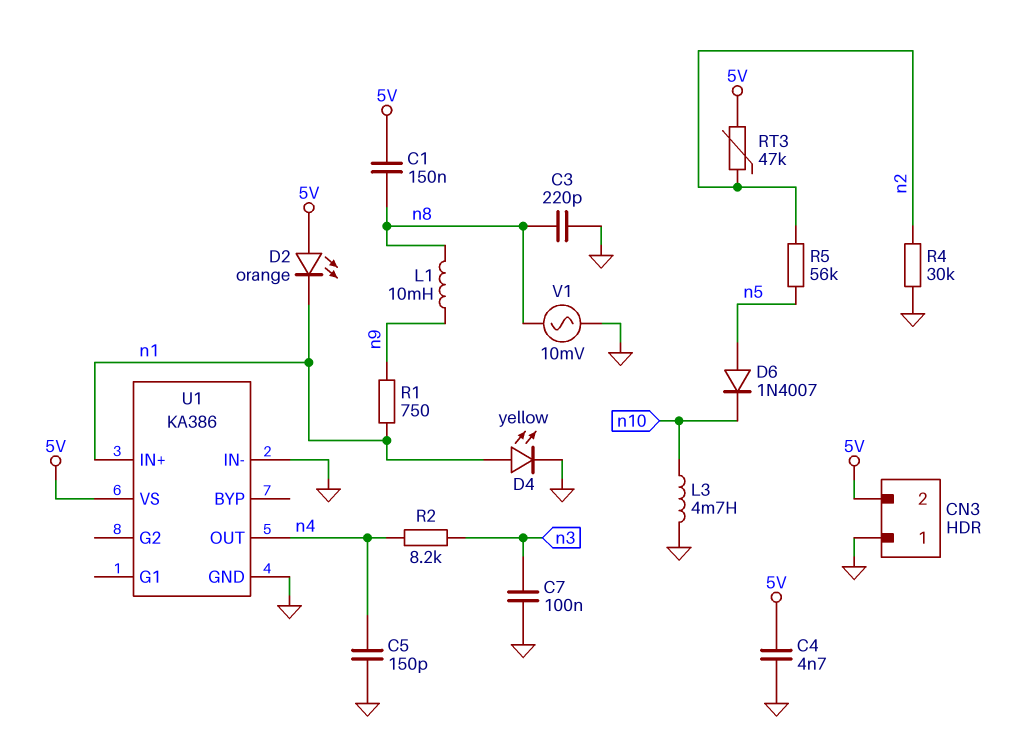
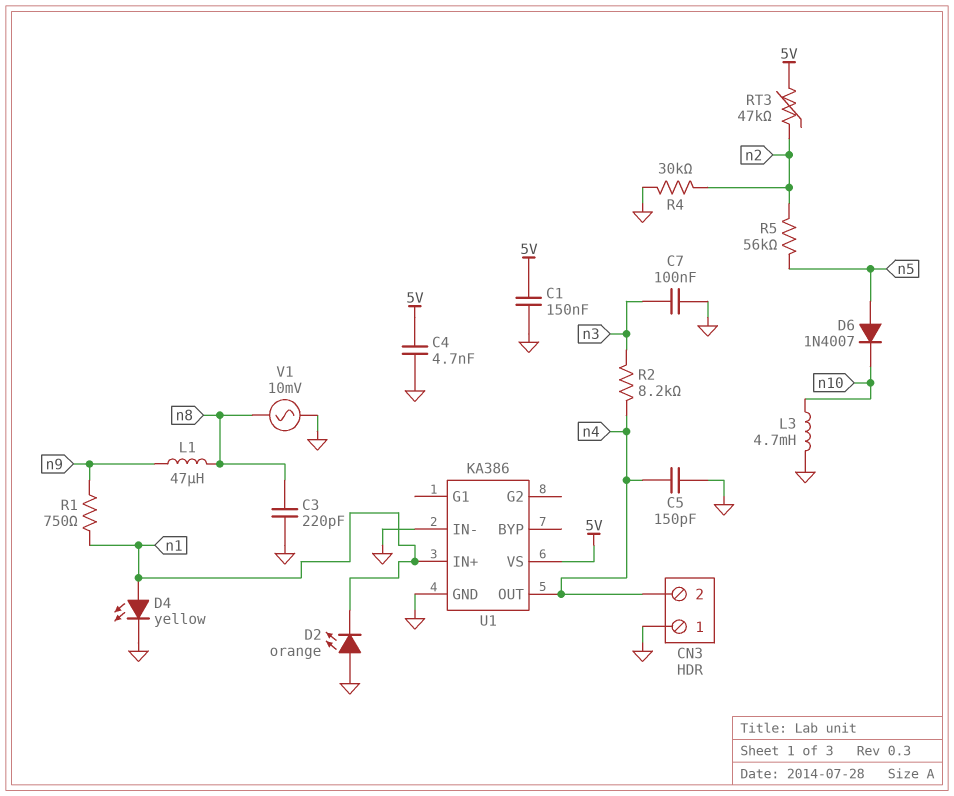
C1: 150nF (5V, n8) -> 150nF (5V, GND)
CN3 pin 2: 5V -> n4
D2: LED orange (A 5V, K n1) -> LED orange (A GND, K n1)
L1: 10mH (n8, n9) -> 47uH (n8, n9)

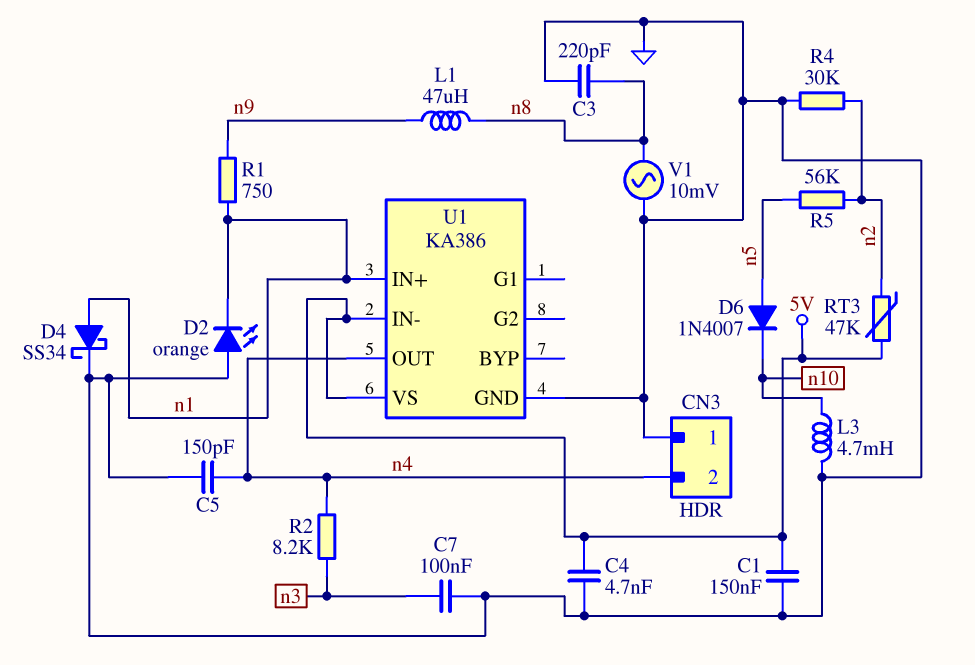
D4: LED yellow (A n1, K GND) -> schottky SS34 (A n1, K GND)
U1 pin IN-: GND -> 5V

